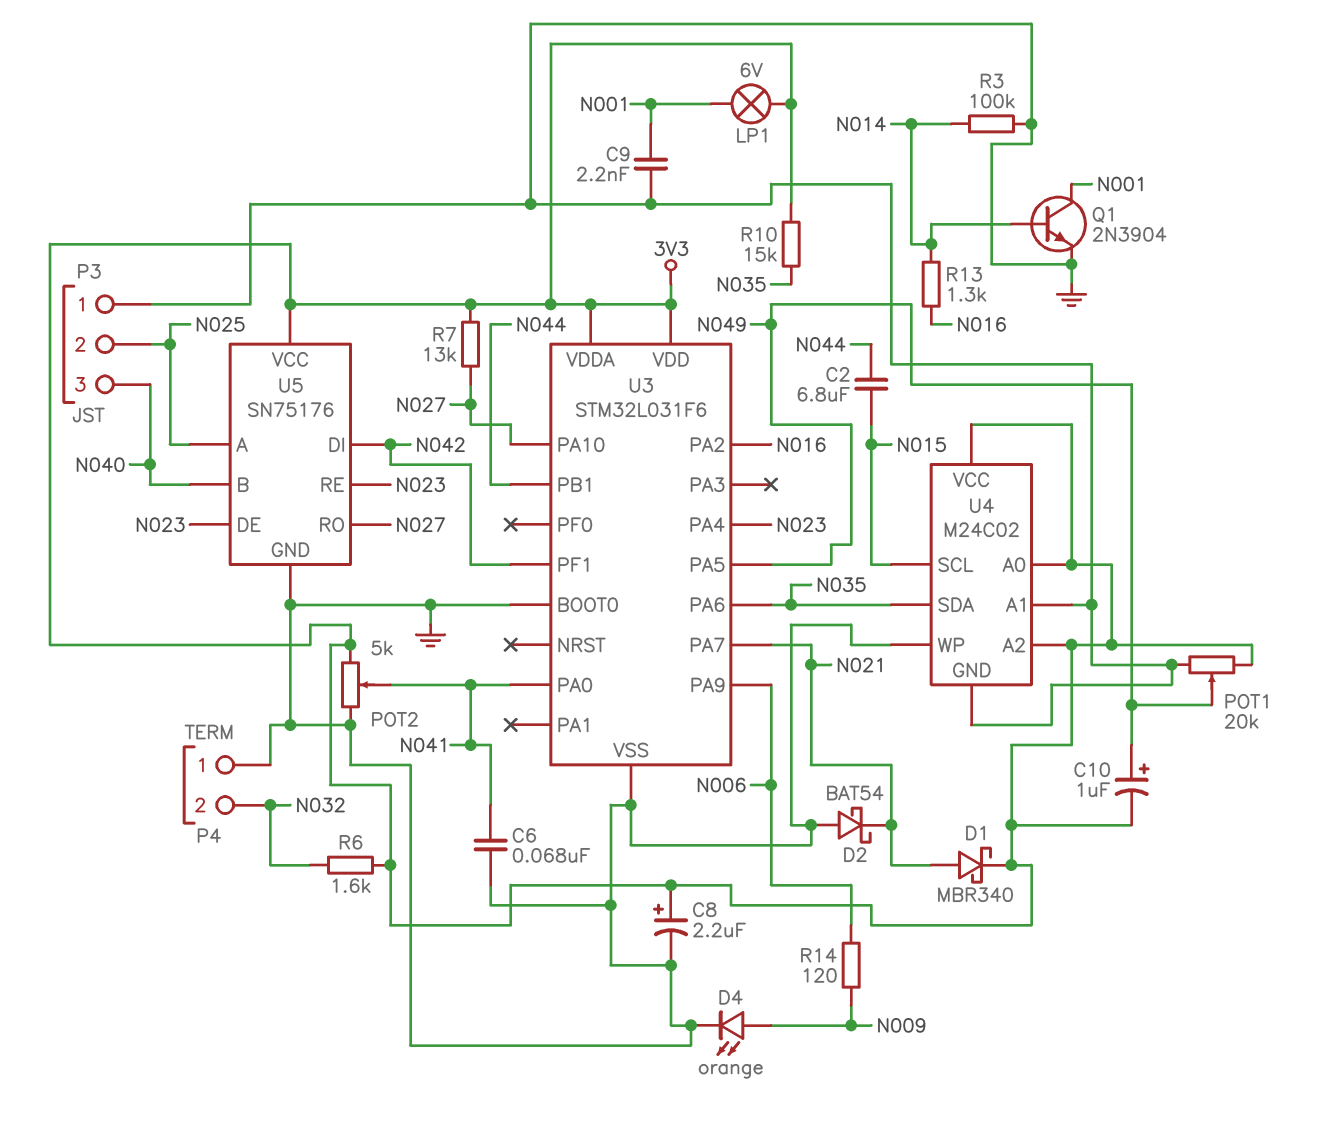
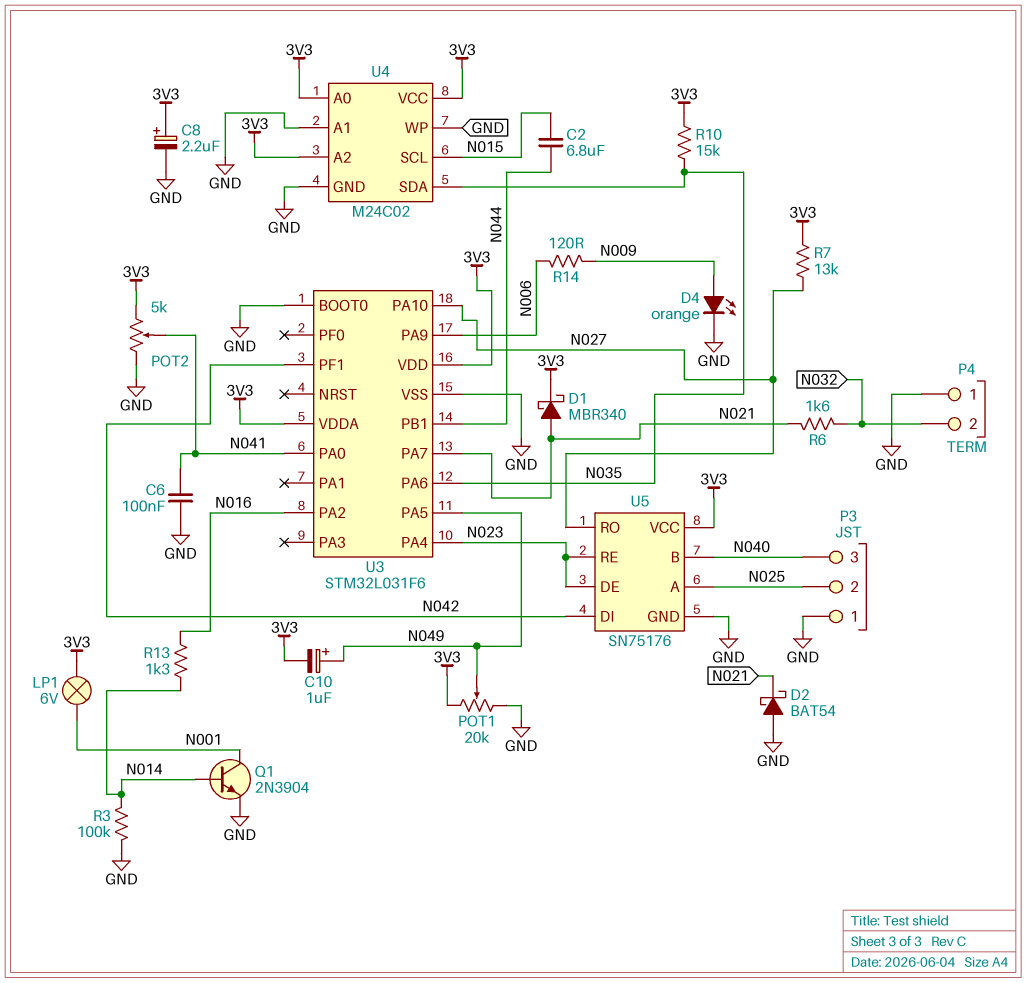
C6: 68nF (GND, N041) -> 100nF (GND, N041)
C9: 2.2nF (GND, N001) -> none
R6: 1.6k (3V3, N032) -> 1.6k (N021, N032)

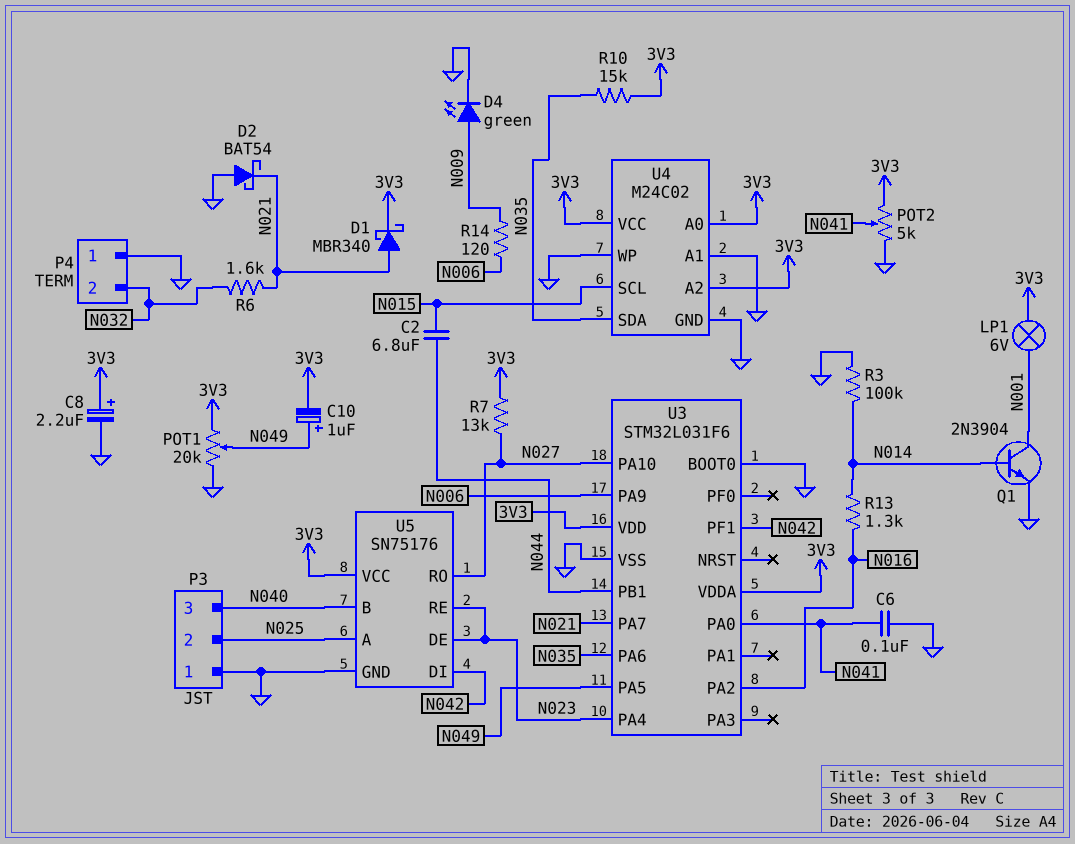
D4: LED orange (A N009, K GND) -> LED green (A N009, K GND)

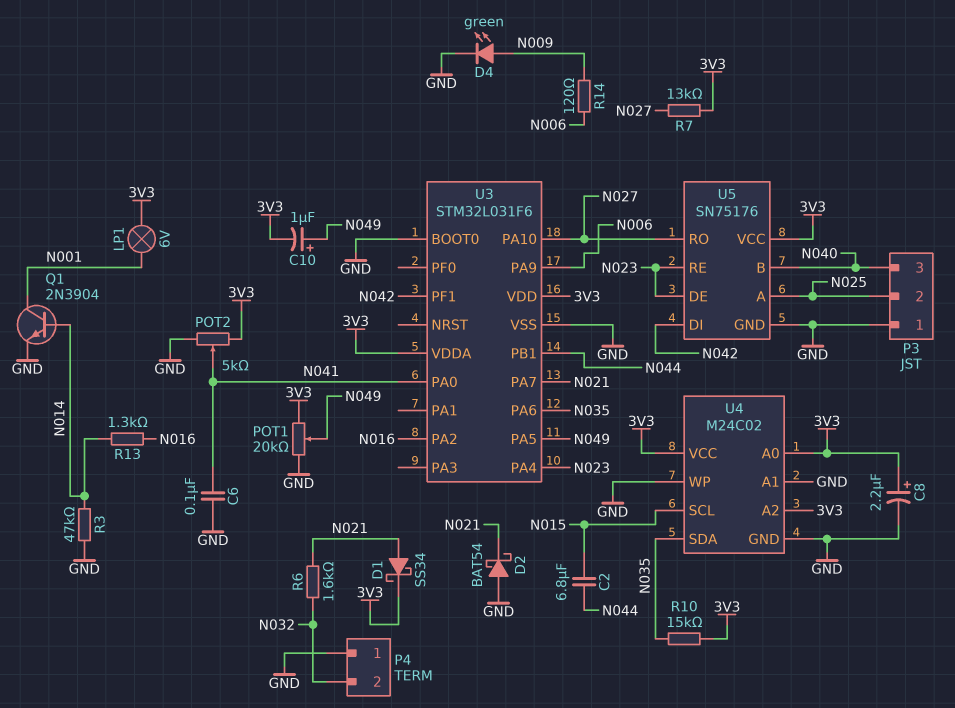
D1: schottky MBR340 (A N021, K 3V3) -> schottky SS34 (A N021, K 3V3)
R3: 100k (GND, N014) -> 47k (GND, N014)

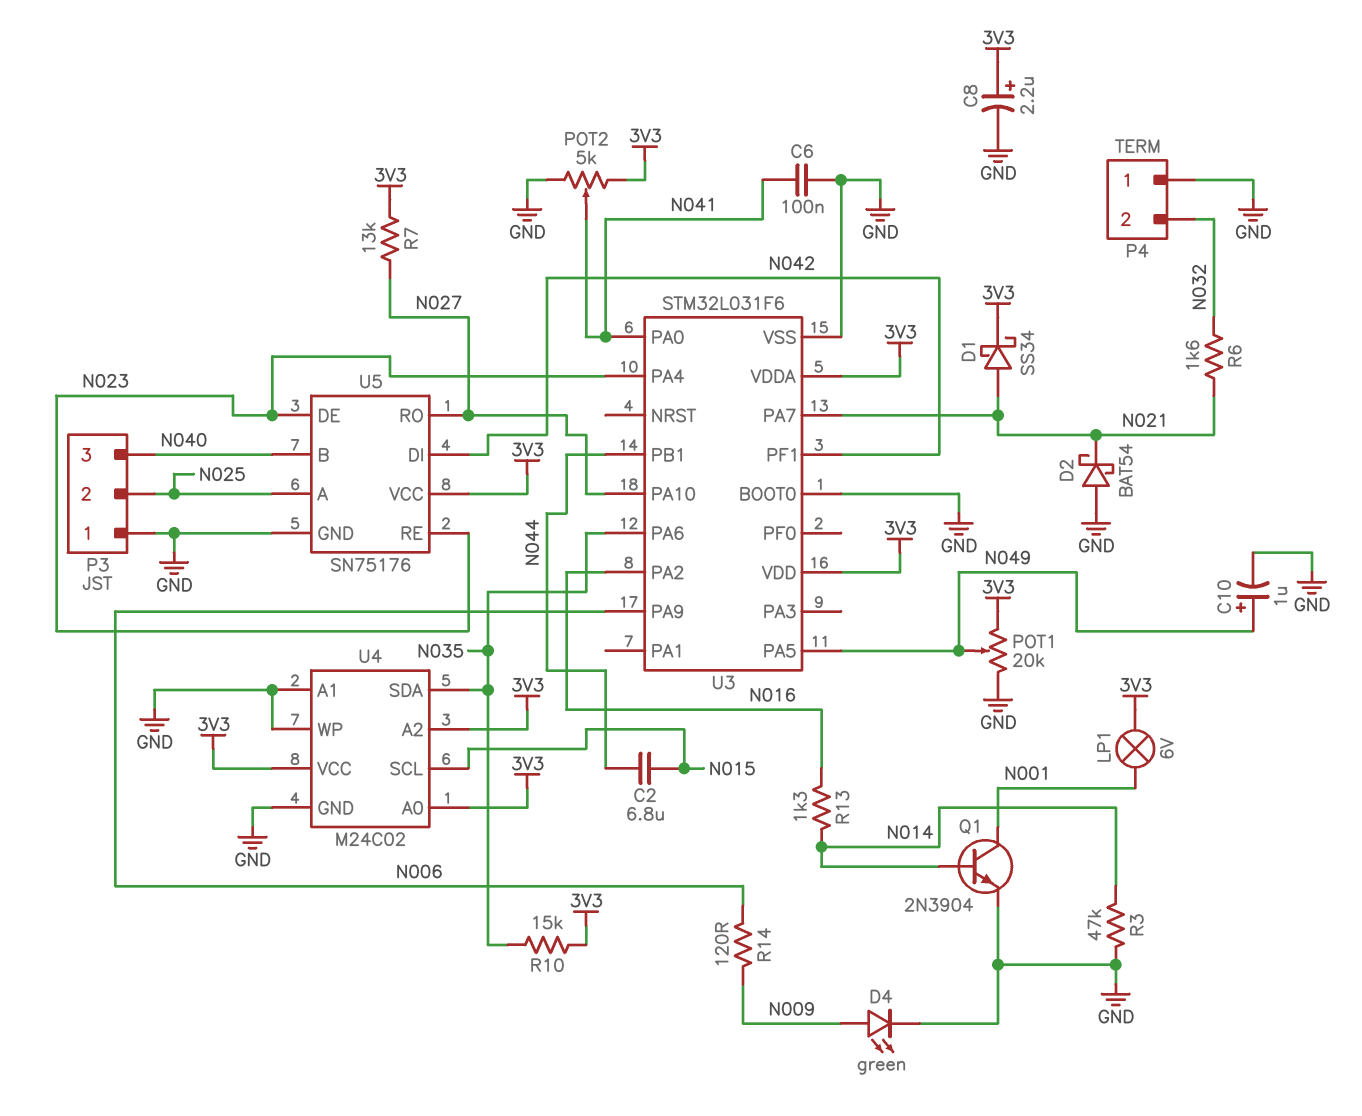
C10: 1uF (plus N049, minus 3V3) -> 1uF (plus N049, minus GND)

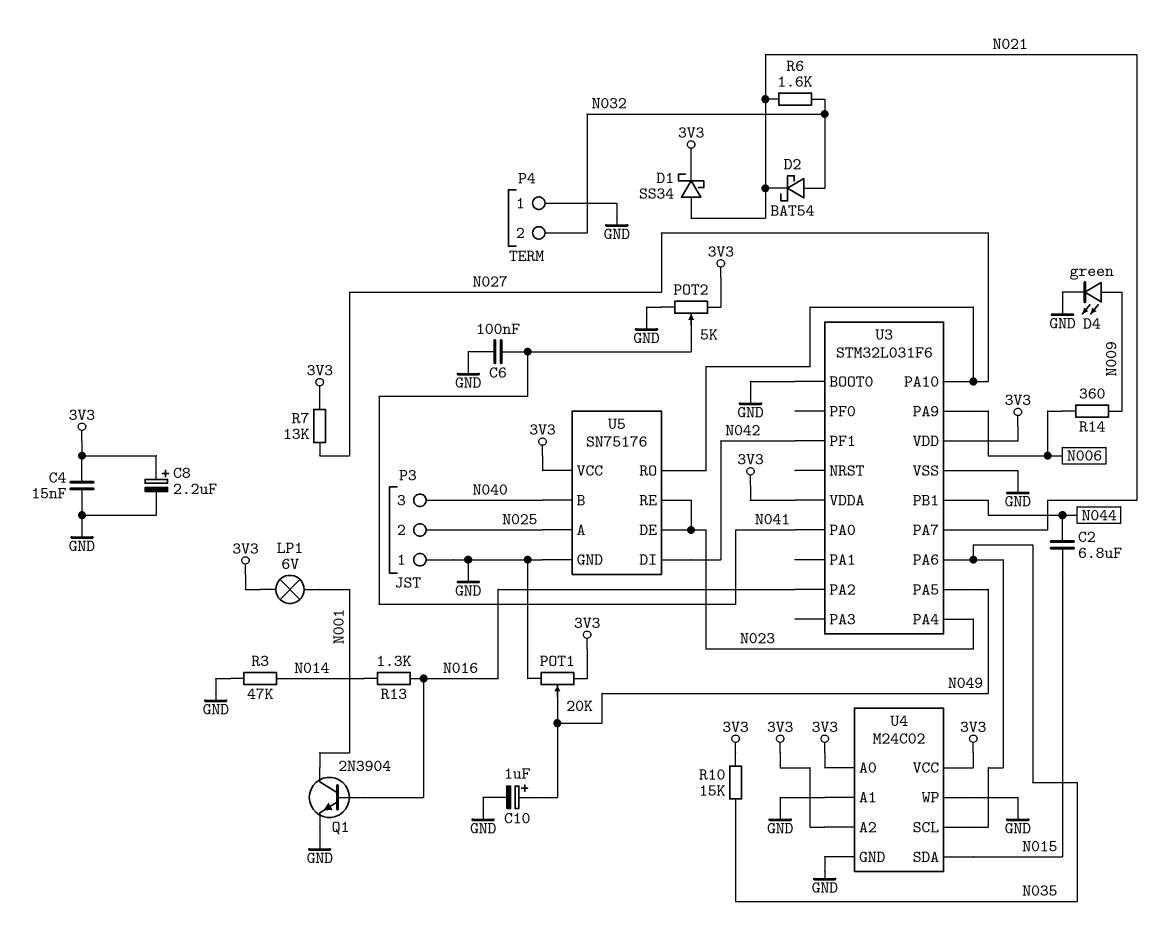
C4: none -> 15nF (3V3, GND)
D2: schottky BAT54 (A GND, K N021) -> schottky BAT54 (A N032, K N021)
Q1: NPN 2N3904 (B N014, C N001, E GND) -> NPN 2N3904 (B N016, C N001, E GND)
R14: 120 (N006, N009) -> 360 (N006, N009)
U4 pin SCL: N015 -> N035
U4 pin SDA: N035 -> N015

